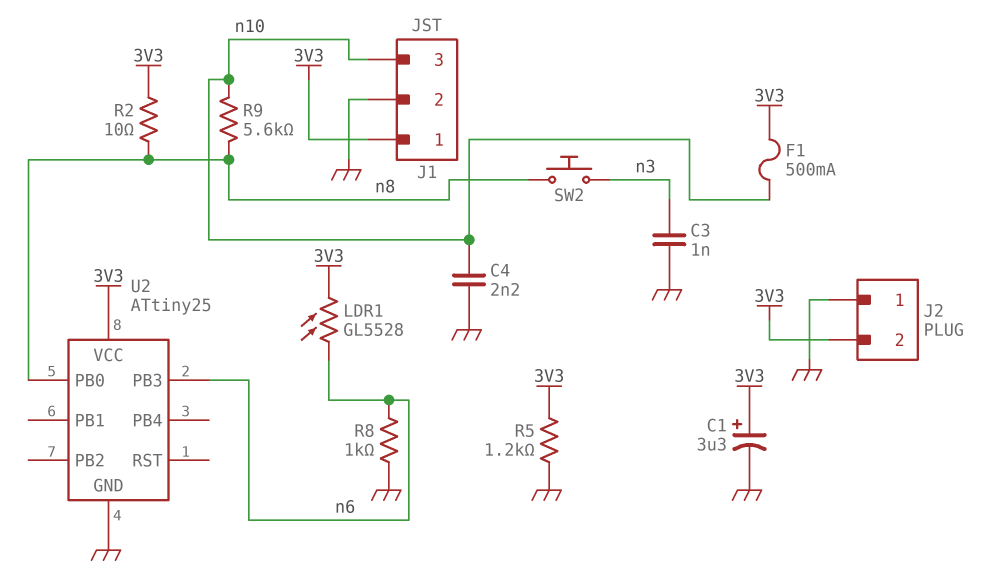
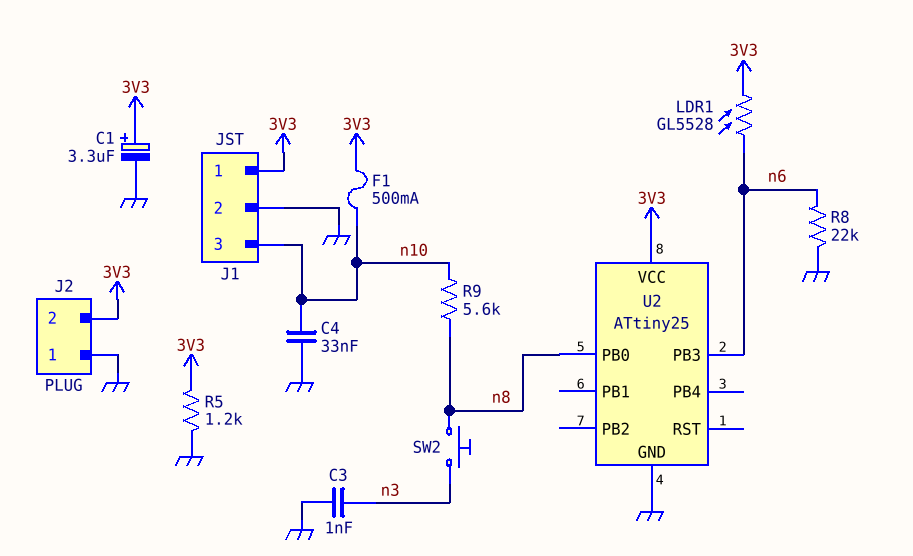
C4: 2.2nF (GND, n10) -> 33nF (GND, n10)
R2: 10 (3V3, n8) -> none
R8: 1k (GND, n6) -> 22k (GND, n6)

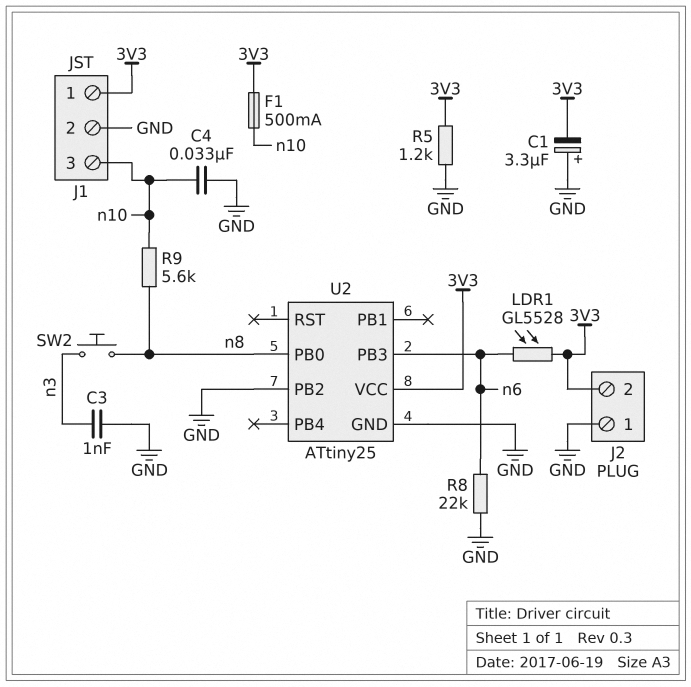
C1: 3.3uF (plus 3V3, minus GND) -> 3.3uF (plus GND, minus 3V3)
U2 pin PB2: none -> GND

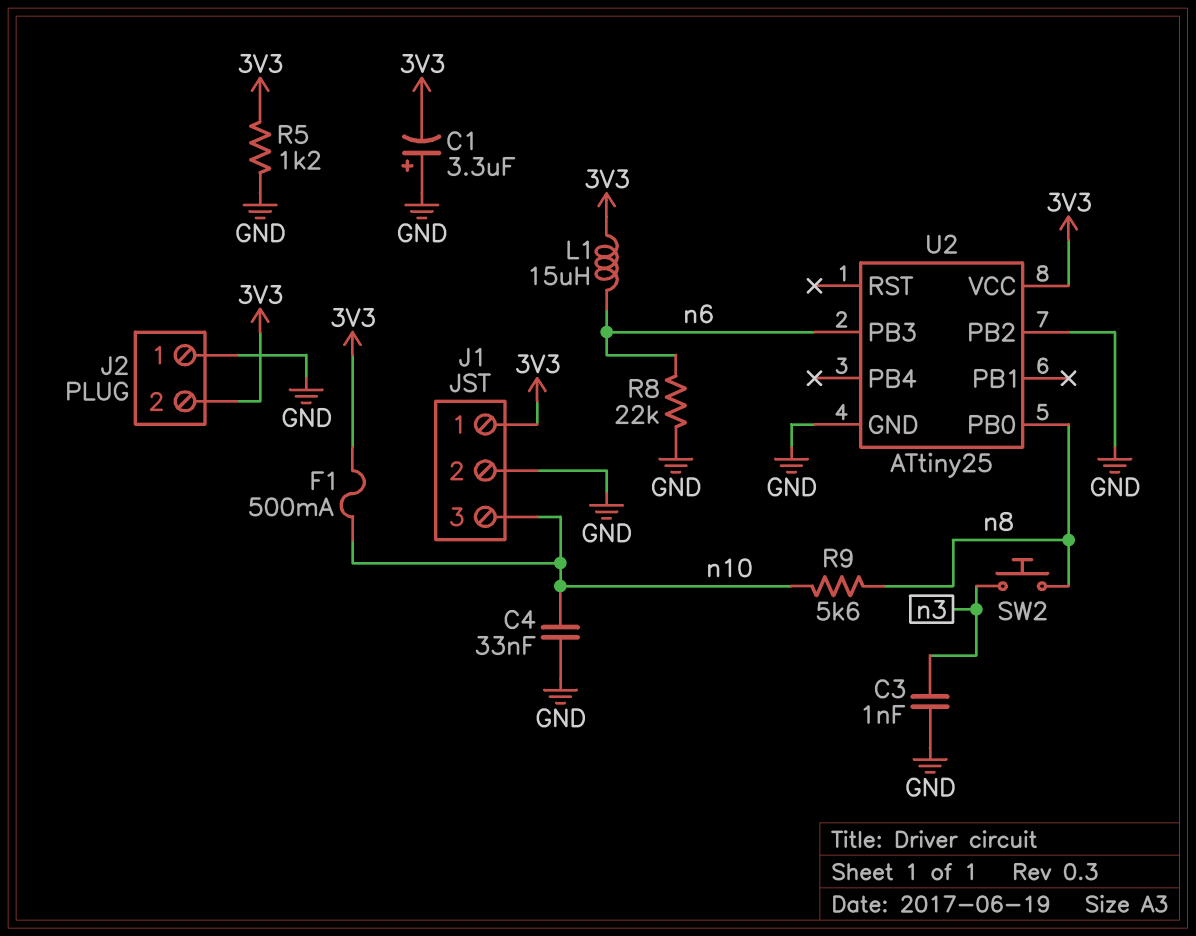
L1: none -> 15uH (3V3, n6)
LDR1: GL5528 (3V3, n6) -> none

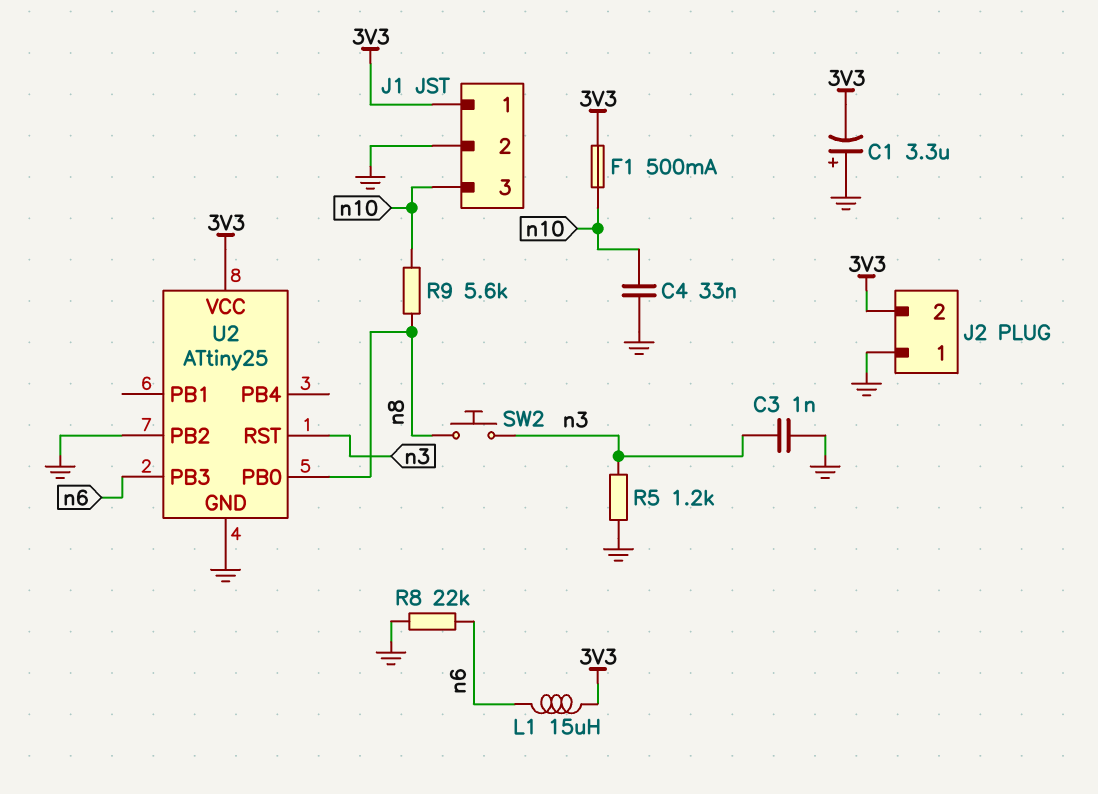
R5: 1.2k (3V3, GND) -> 1.2k (GND, n3)
U2 pin RST: none -> n3

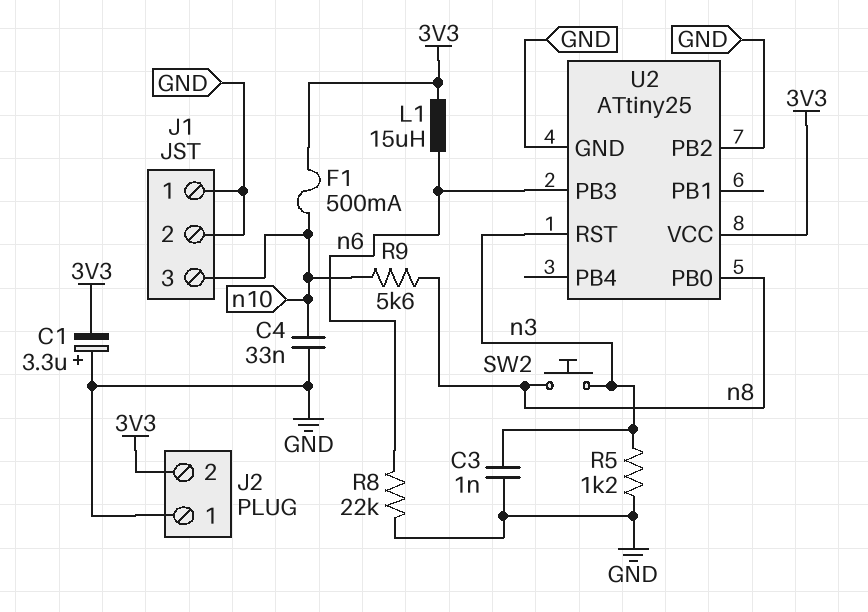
J1 pin 1: 3V3 -> GND

